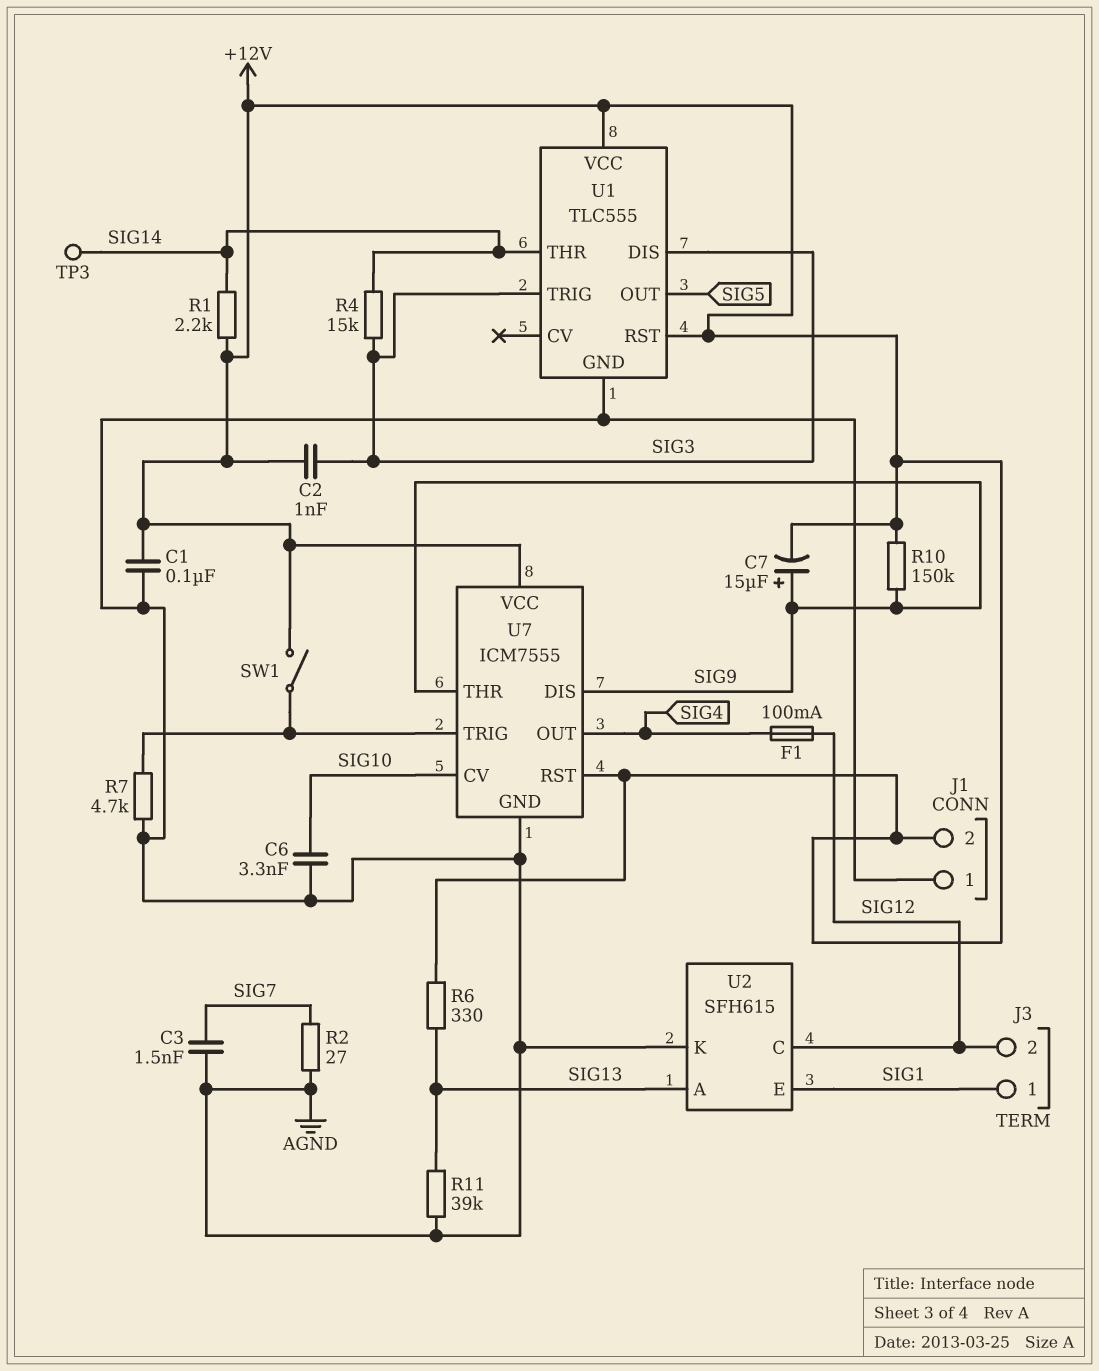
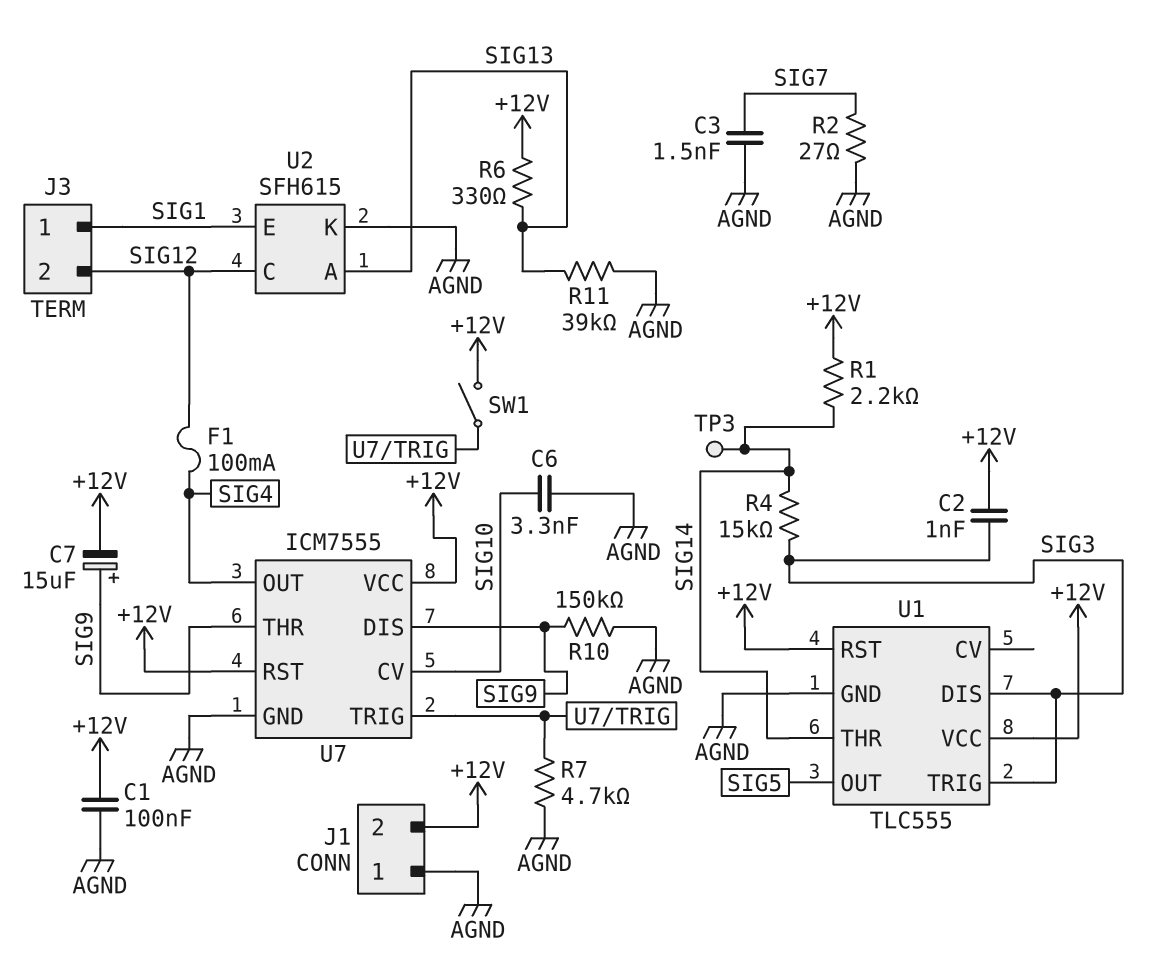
R10: 150k (+12V, SIG9) -> 150k (AGND, SIG9)

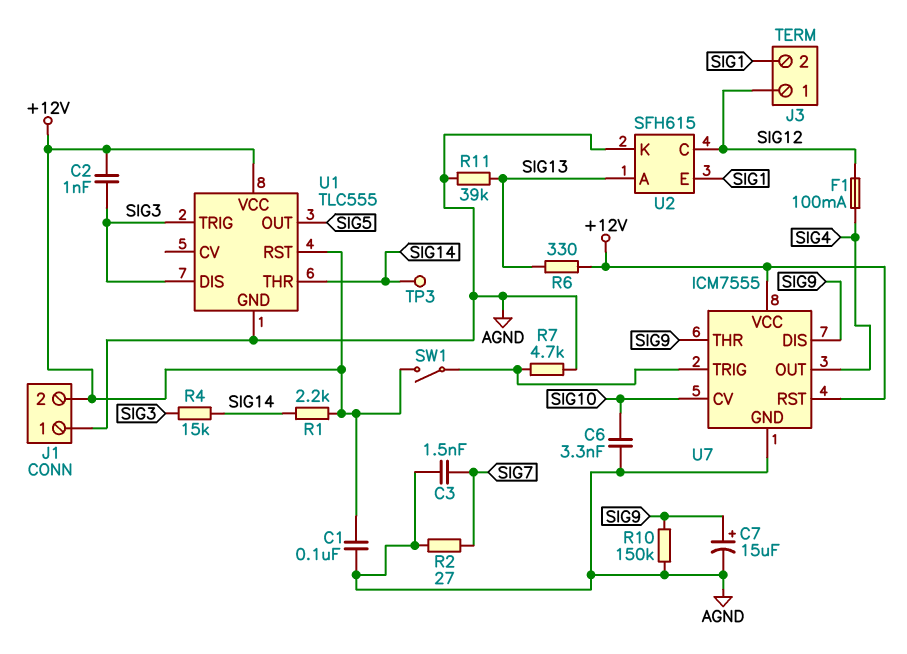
C7: 15uF (plus SIG9, minus +12V) -> 15uF (plus SIG9, minus AGND)
J3 pin 1: SIG1 -> SIG12
J3 pin 2: SIG12 -> SIG1

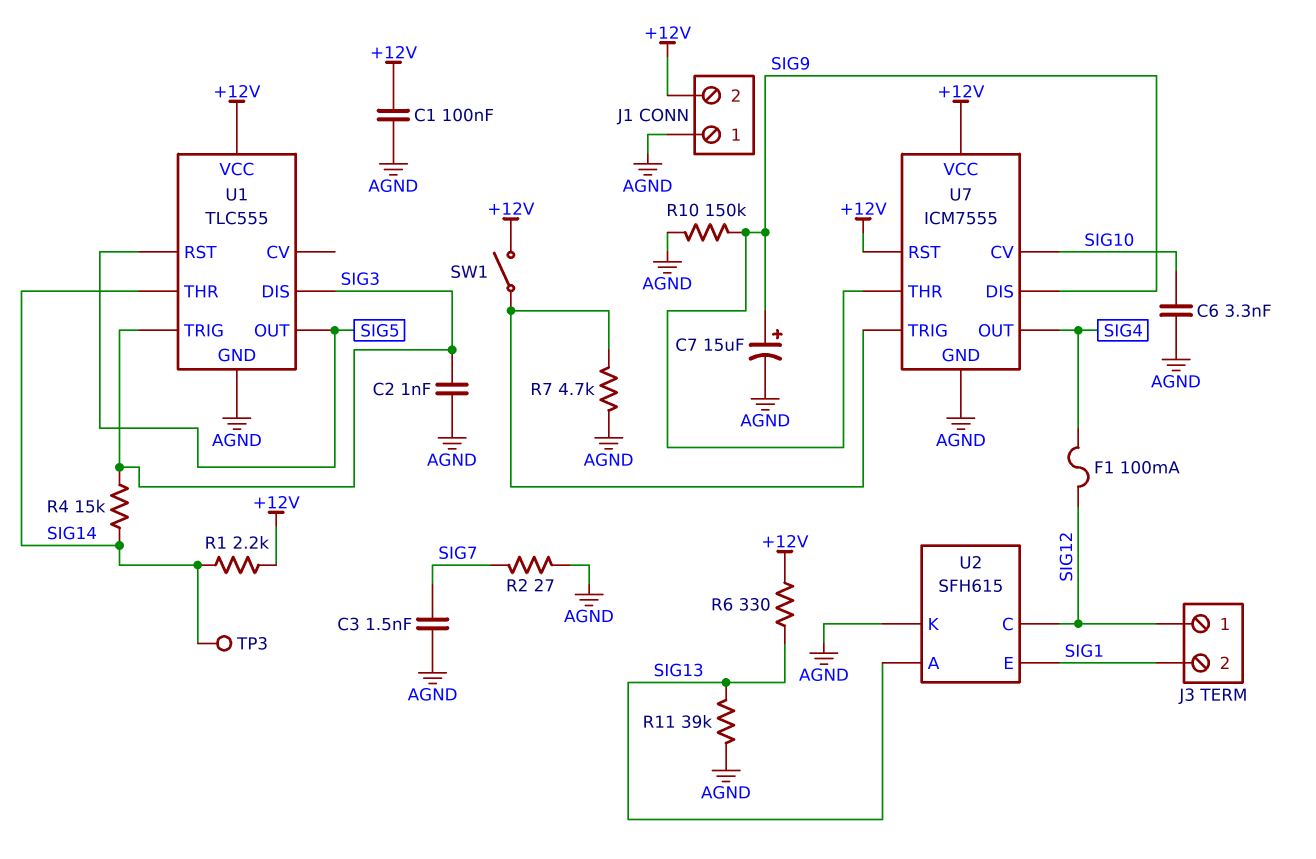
C2: 1nF (+12V, SIG3) -> 1nF (AGND, SIG3)
U1 pin RST: +12V -> SIG5

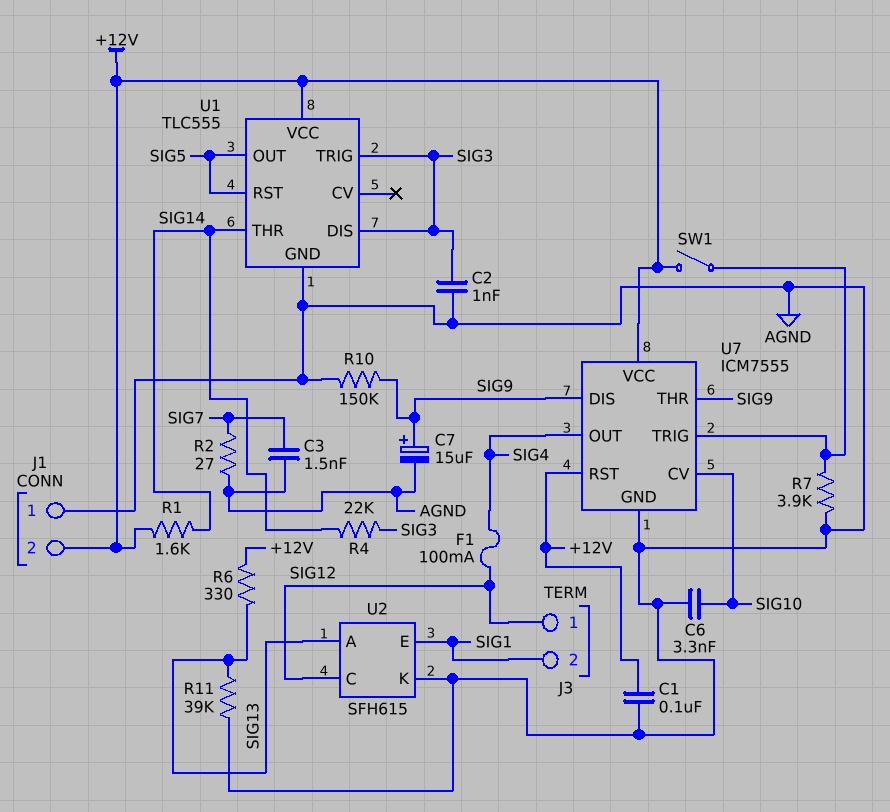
R1: 2.2k (+12V, SIG14) -> 1.6k (+12V, SIG14)
R4: 15k (SIG3, SIG14) -> 22k (SIG3, SIG14)
R7: 4.7k (AGND, U7/TRIG) -> 3.9k (AGND, U7/TRIG)
TP3: test point (SIG14) -> none

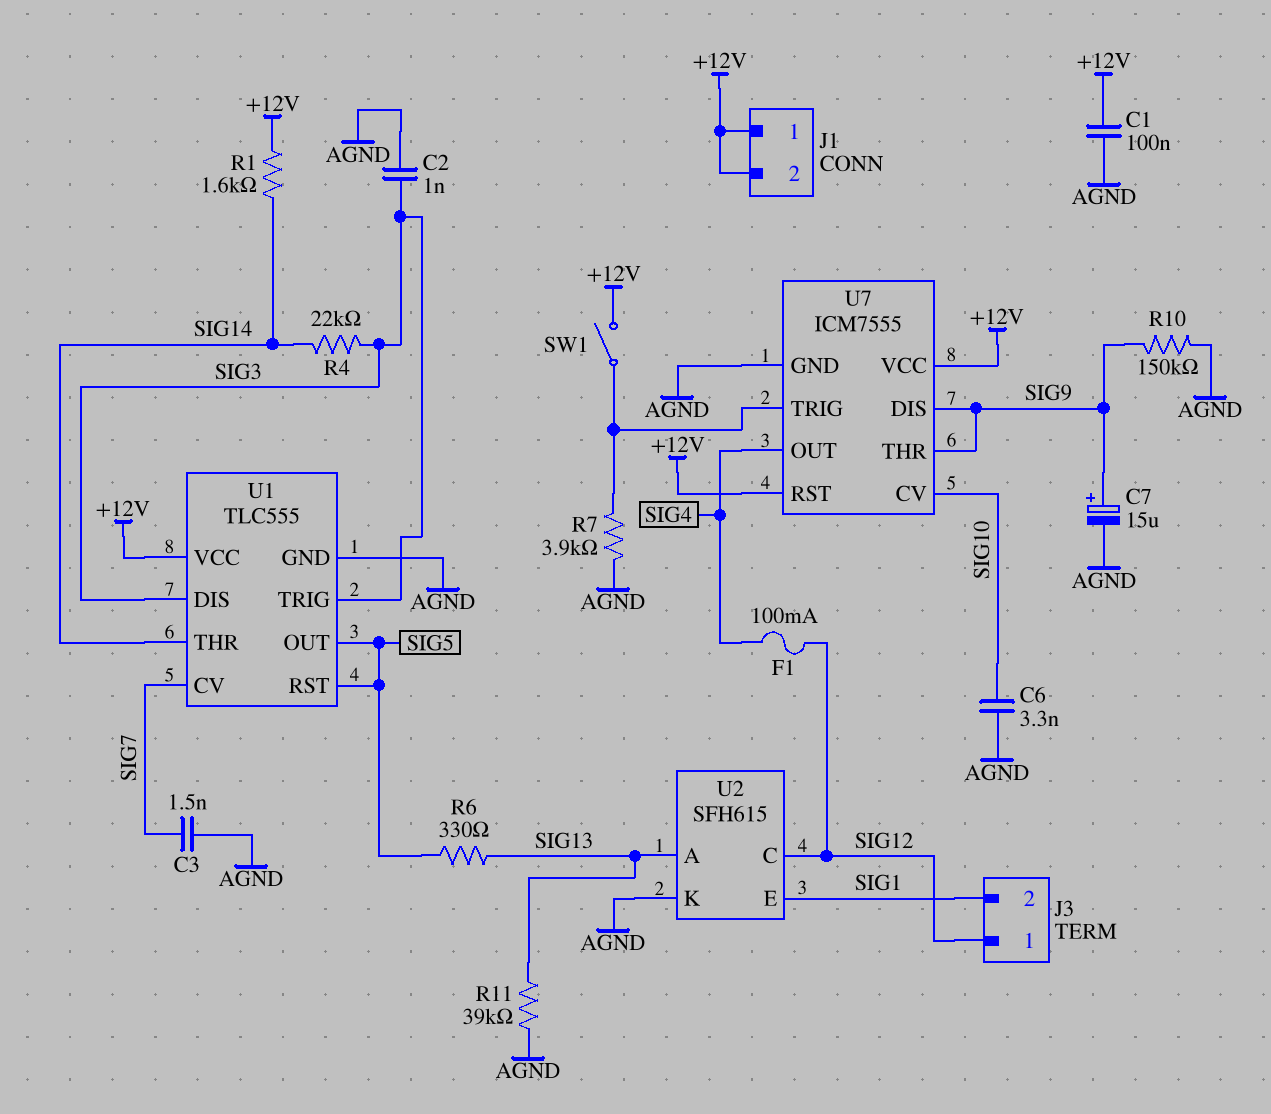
J1 pin 1: AGND -> +12V
R2: 27 (AGND, SIG7) -> none
R6: 330 (+12V, SIG13) -> 330 (SIG5, SIG13)
U1 pin CV: none -> SIG7

